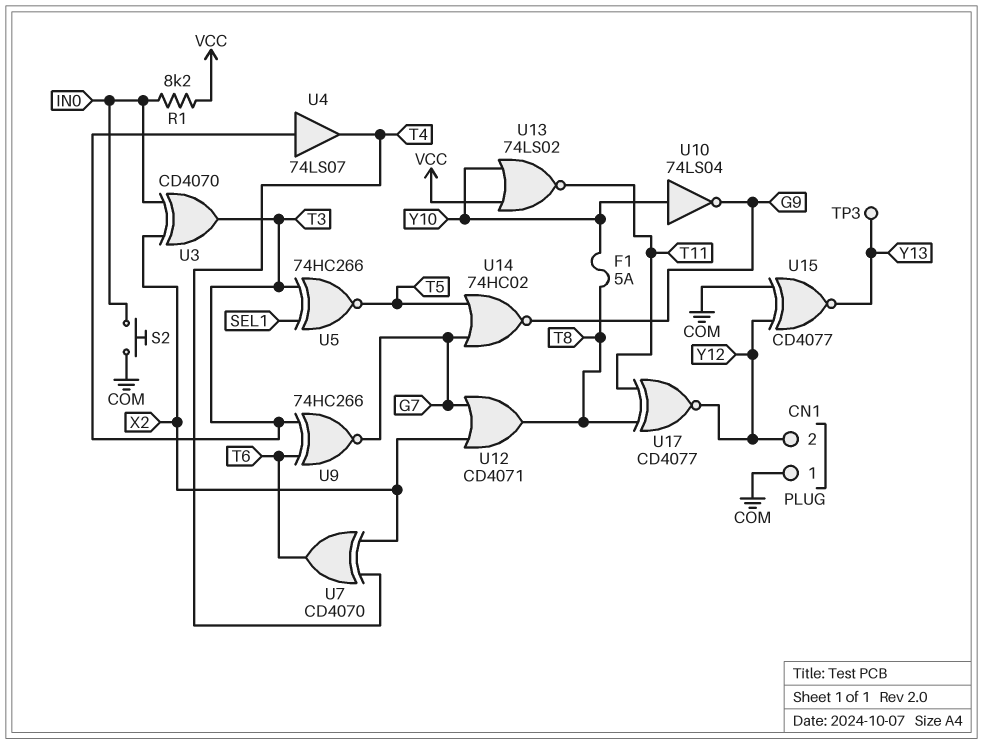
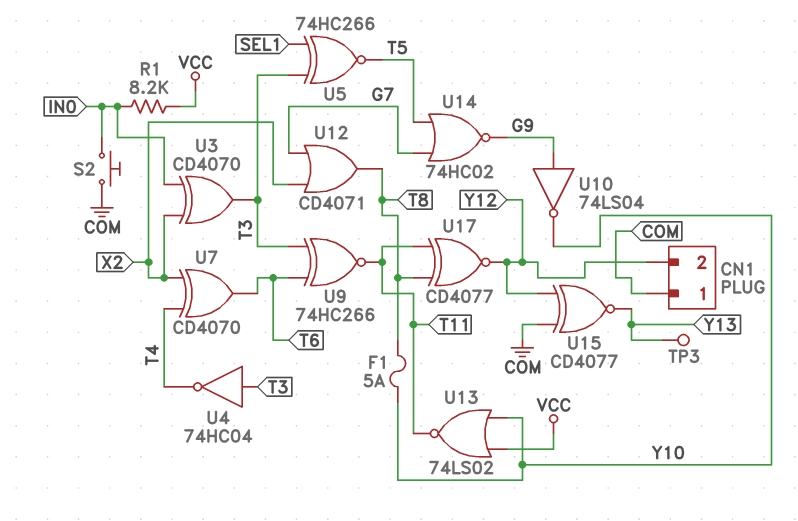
U4: buffer 74LS07 (in T3, out T4) -> NOT 74HC04 (in T3, out T4)
U9: XNOR 74HC266 (in T3, in T6, out G7) -> XNOR 74HC266 (in T3, in T6, out T11)
U10: NOT 74LS04 (in Y10, out G9) -> NOT 74LS04 (in G9, out Y10)

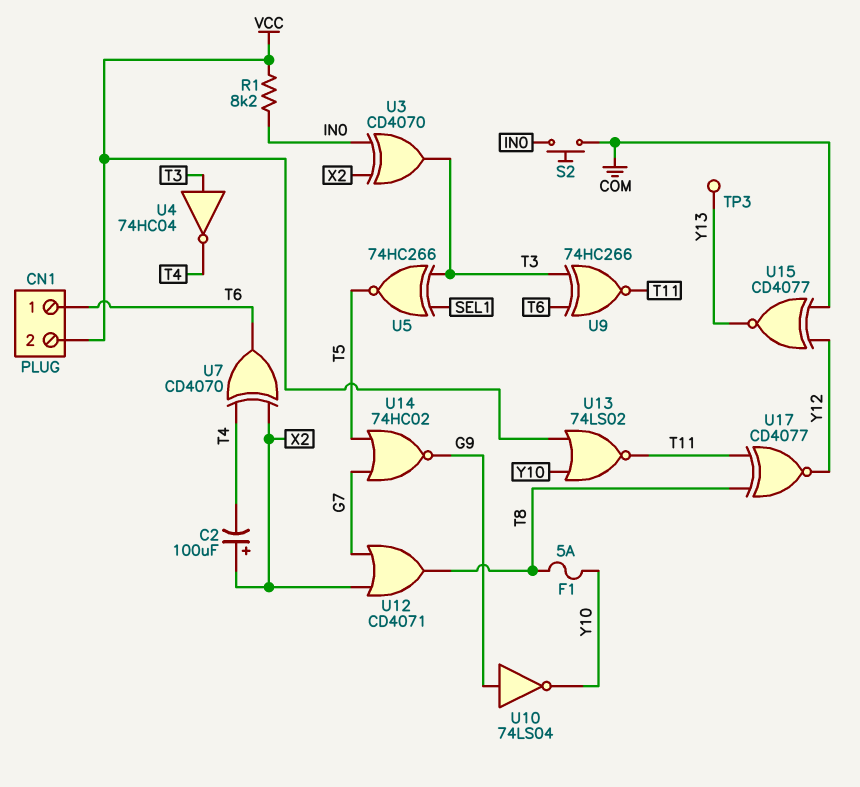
C2: none -> 100uF (plus X2, minus T4)
CN1 pin 1: COM -> T6
CN1 pin 2: Y12 -> VCC

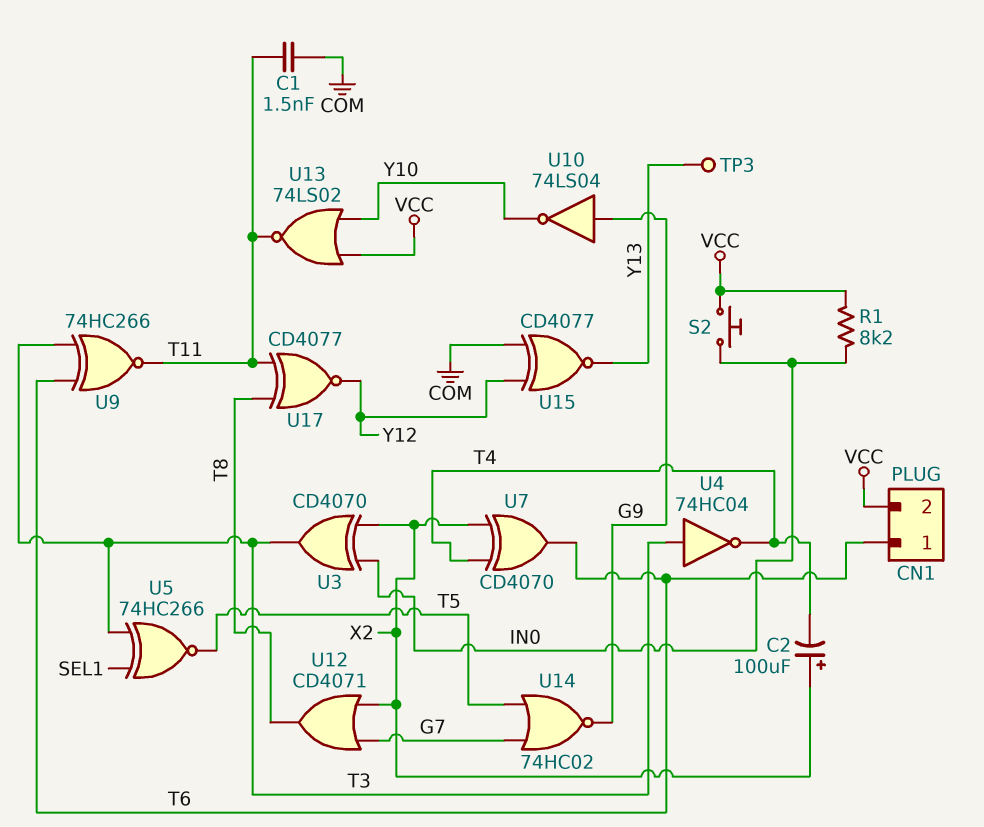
C1: none -> 1.5nF (COM, T11)
F1: 5A (T8, Y10) -> none
S2: button (COM, IN0) -> button (IN0, VCC)

